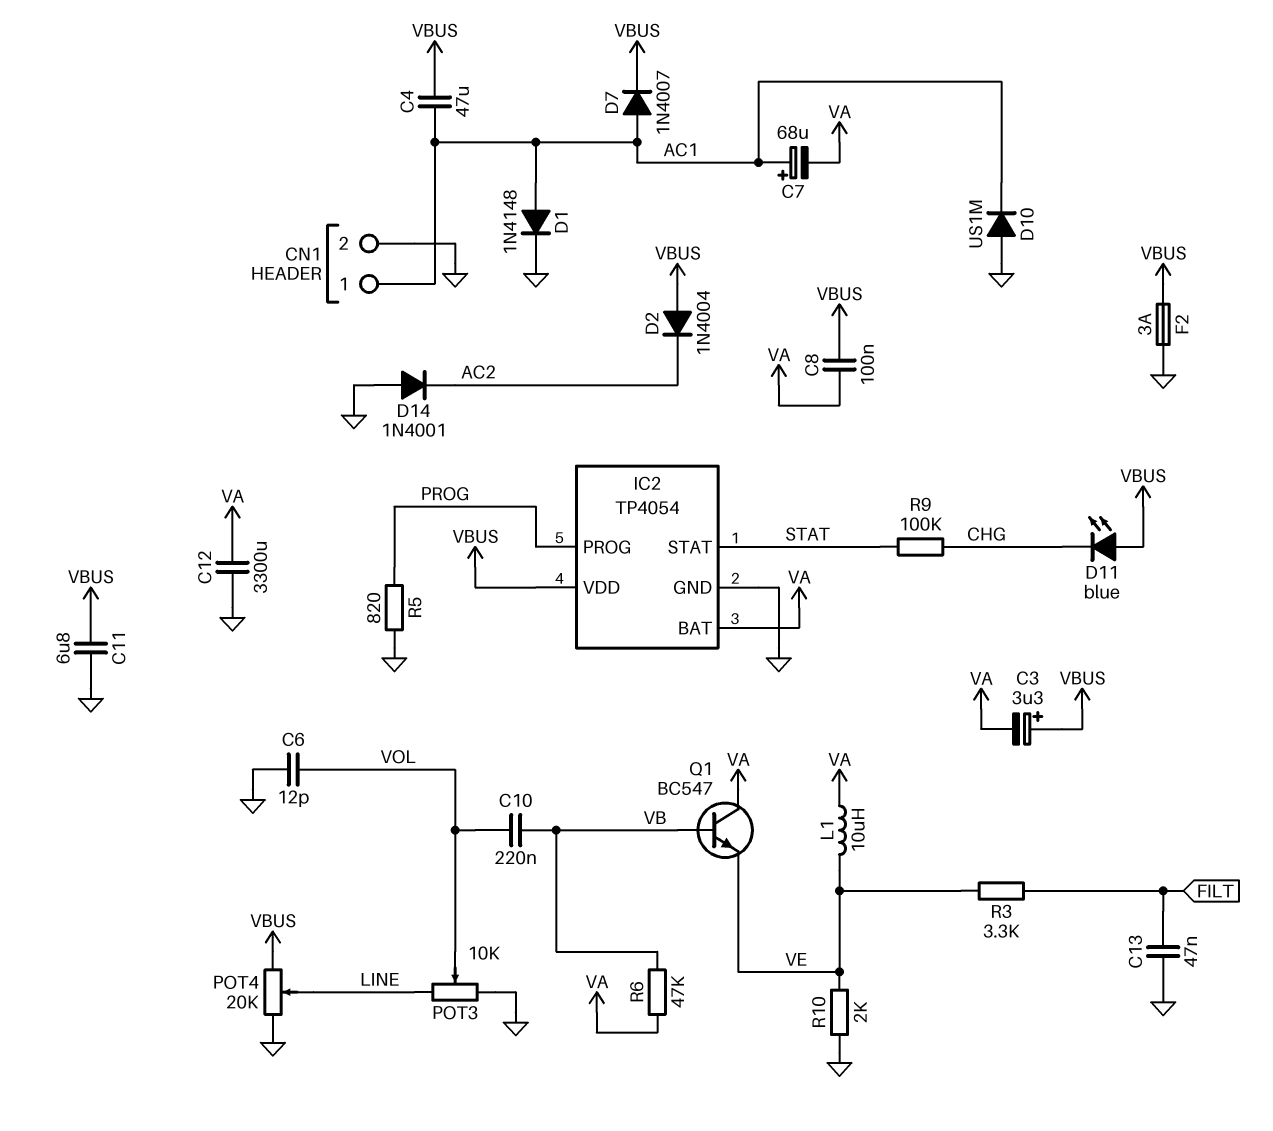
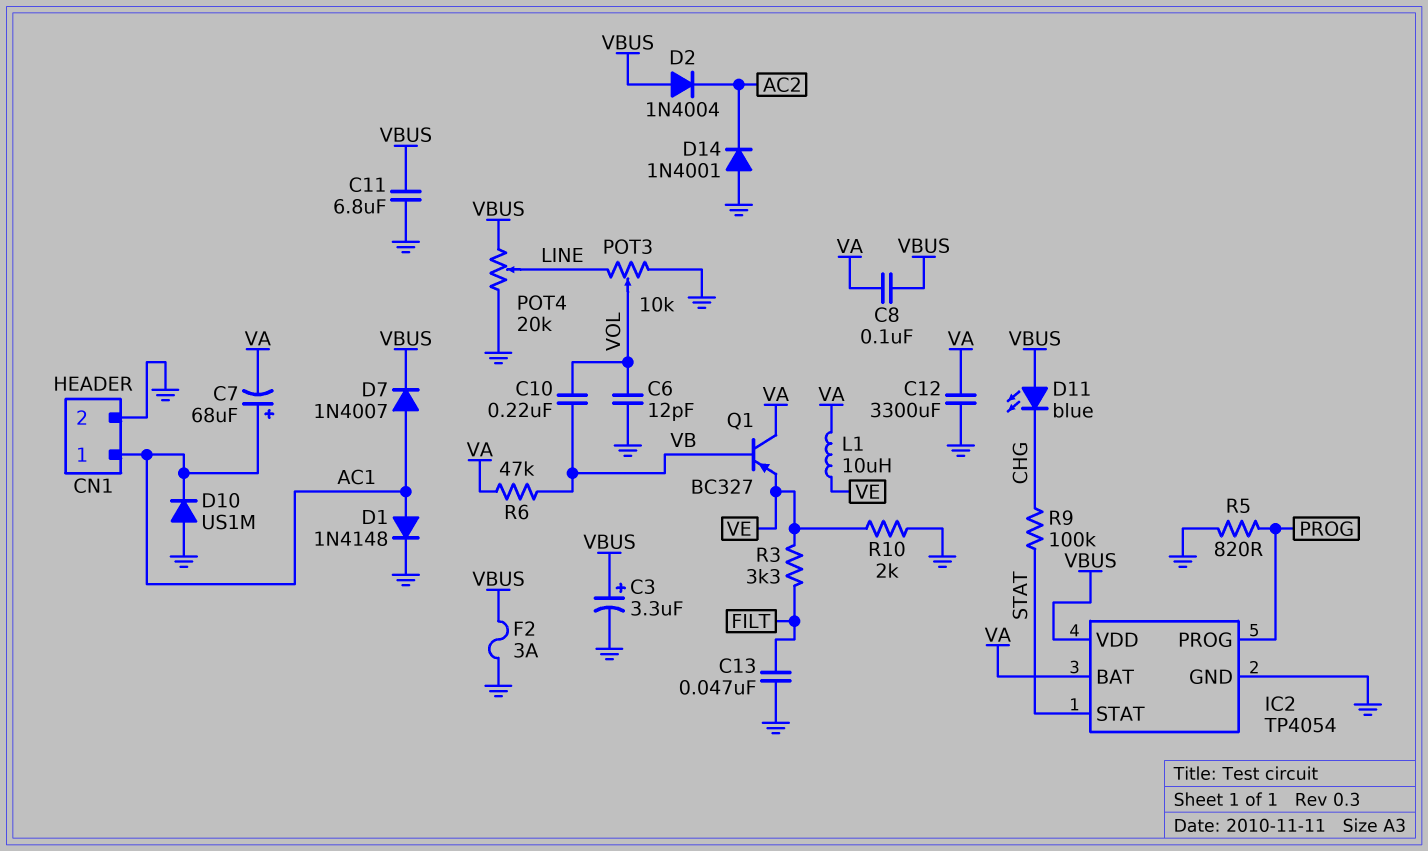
C3: 3.3uF (plus VBUS, minus VA) -> 3.3uF (plus VBUS, minus GND)
C4: 47uF (AC1, VBUS) -> none
Q1: NPN BC547 (B VB, C VA, E VE) -> PNP BC327 (B VB, C VA, E VE)

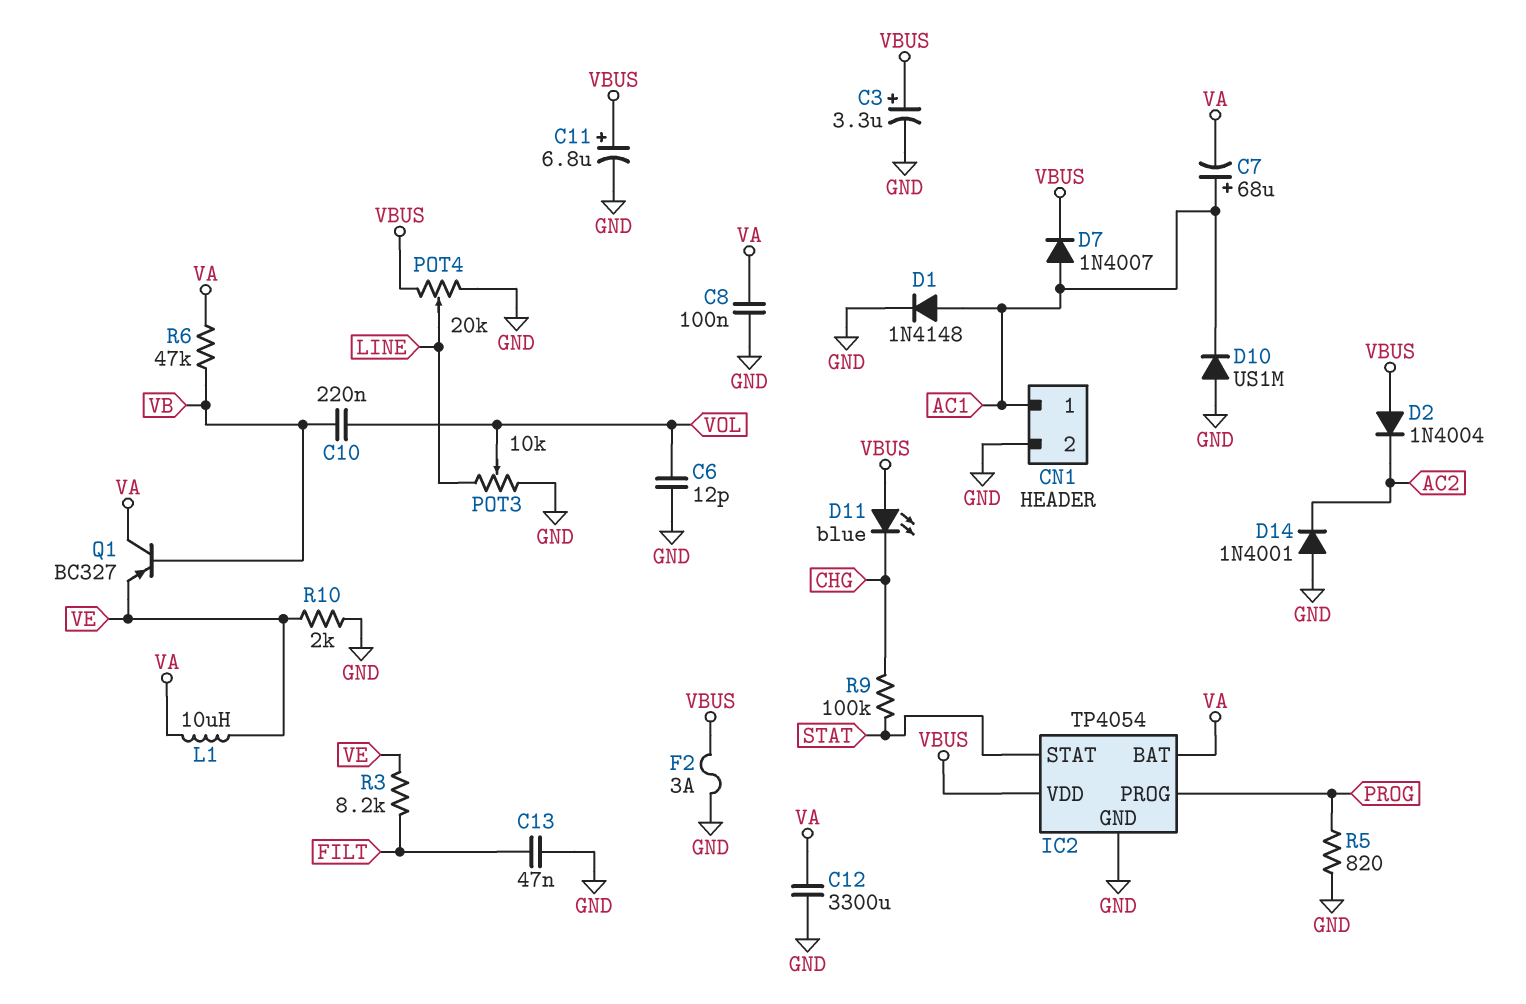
C8: 100nF (VA, VBUS) -> 100nF (GND, VA)
C11: 6.8uF (GND, VBUS) -> 6.8uF (plus VBUS, minus GND)
R3: 3.3k (FILT, VE) -> 8.2k (FILT, VE)

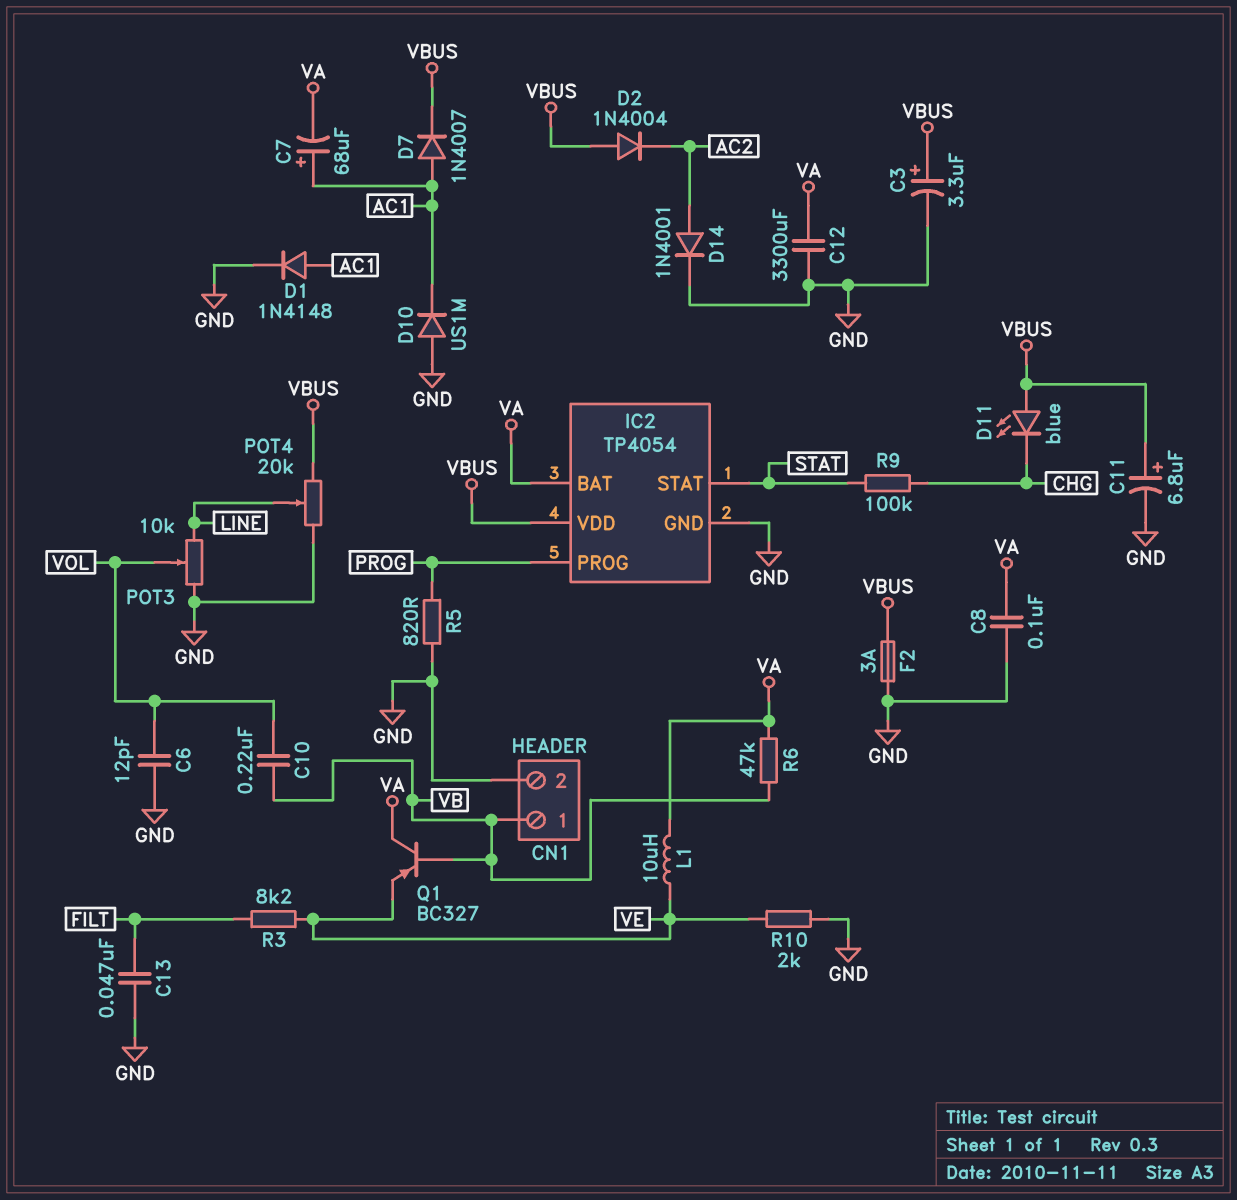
CN1 pin 1: AC1 -> VB
D14: diode 1N4001 (A GND, K AC2) -> diode 1N4001 (A AC2, K GND)

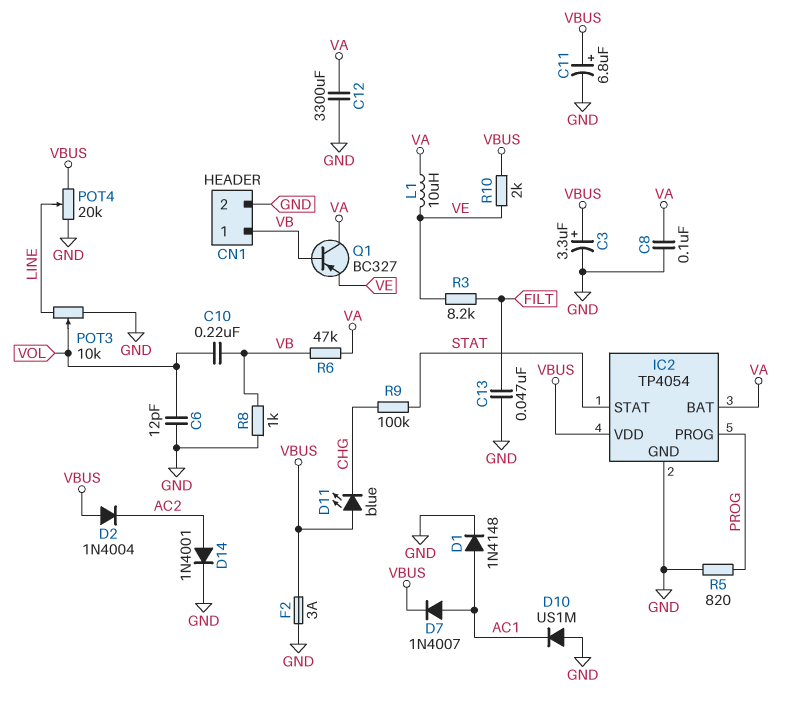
C7: 68uF (plus AC1, minus VA) -> none
R8: none -> 1k (GND, VB)
R10: 2k (GND, VE) -> 2k (VBUS, VE)

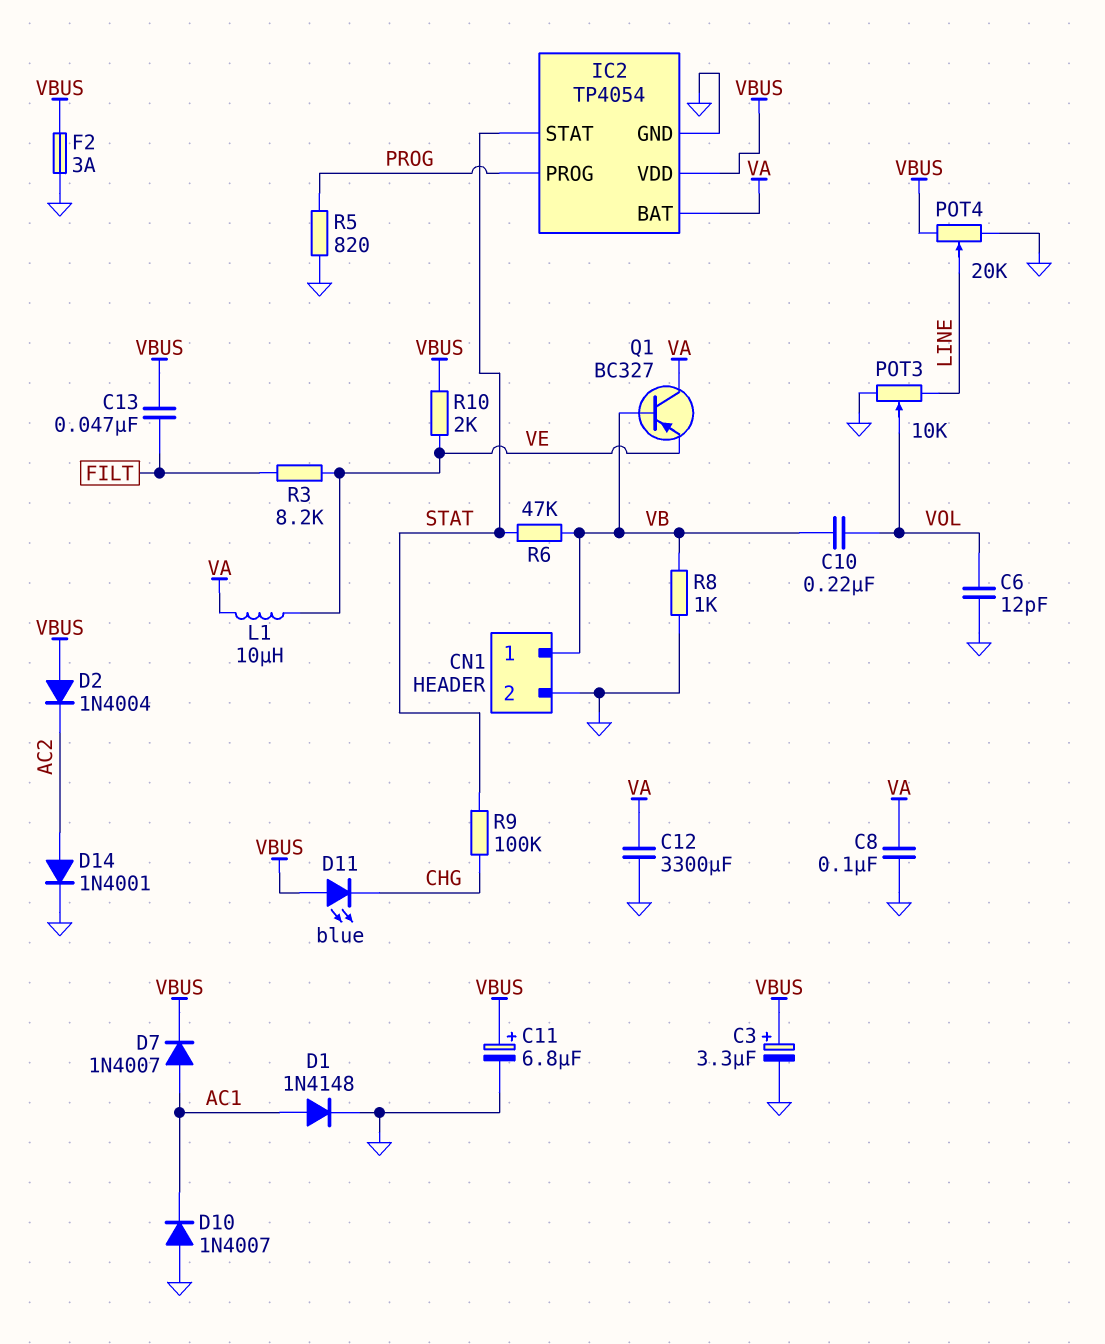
C13: 47nF (FILT, GND) -> 47nF (FILT, VBUS)
D10: diode US1M (A GND, K AC1) -> diode 1N4007 (A GND, K AC1)
R6: 47k (VA, VB) -> 47k (STAT, VB)

